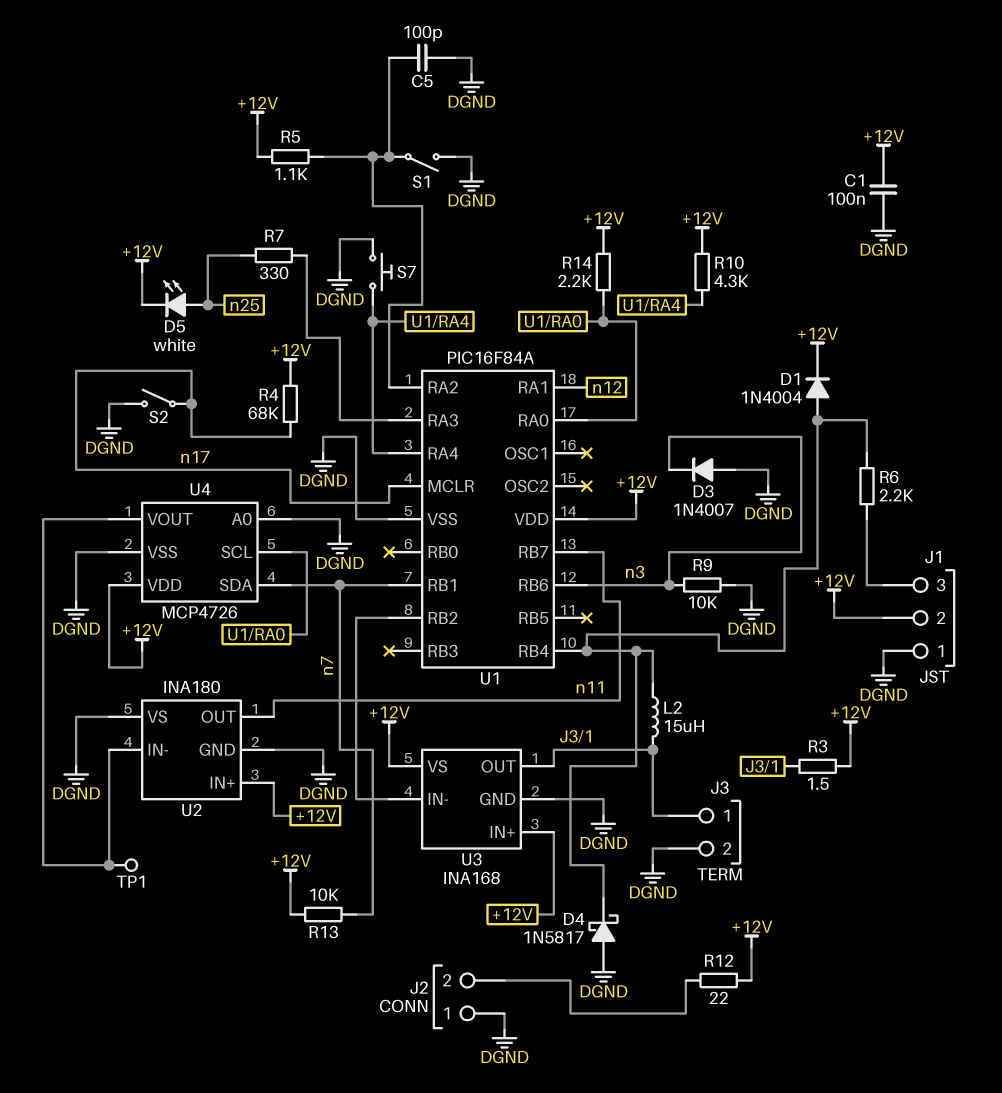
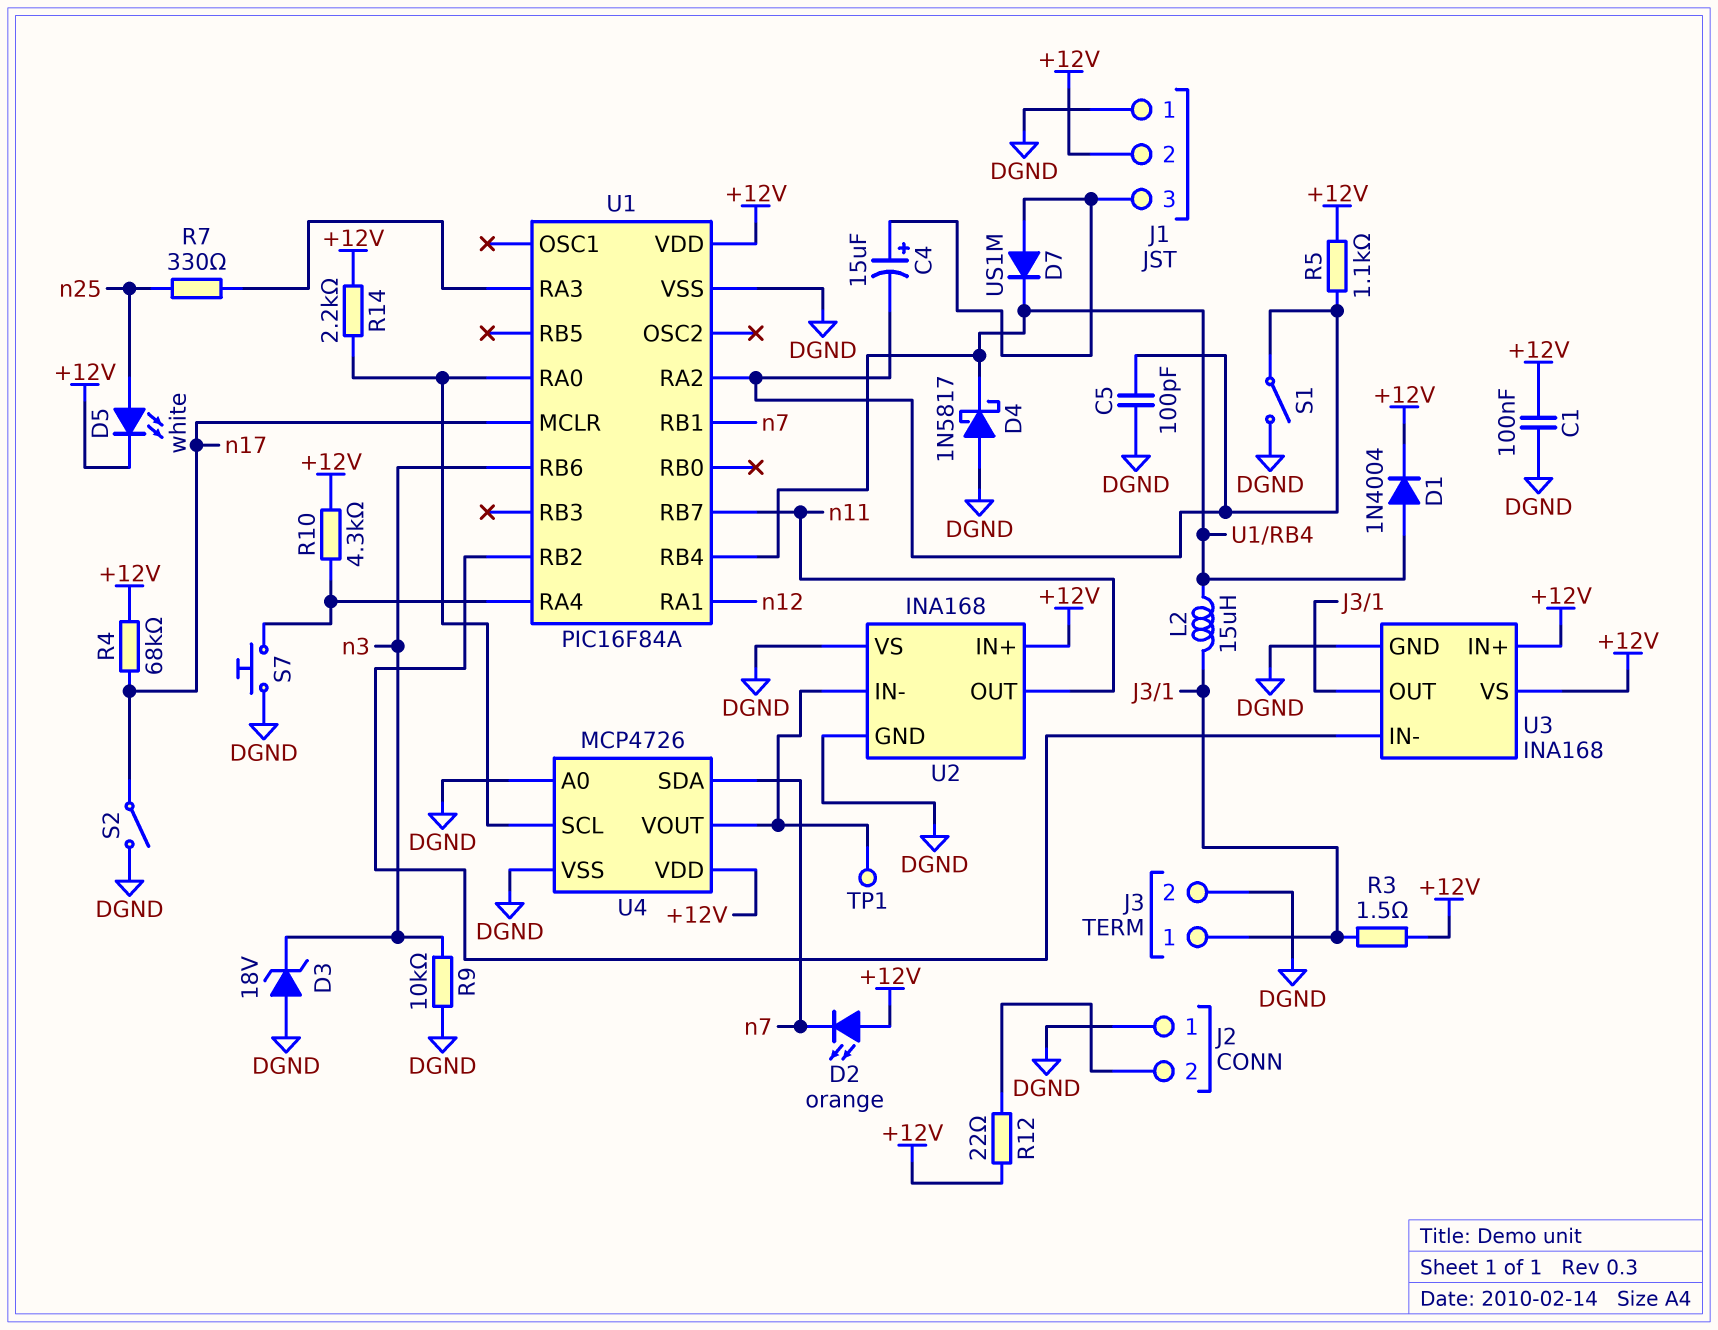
C4: none -> 15uF (plus J1/3, minus U1/RA2)
D2: none -> LED orange (A +12V, K n7)
D3: diode 1N4007 (A DGND, K n3) -> zener 18V (A DGND, K n3)
D7: none -> diode US1M (A J1/3, K U1/RB4)
R6: 2.2k (J1/3, U1/RB4) -> none
R13: 10k (+12V, n7) -> none
U2: INA180 -> INA168

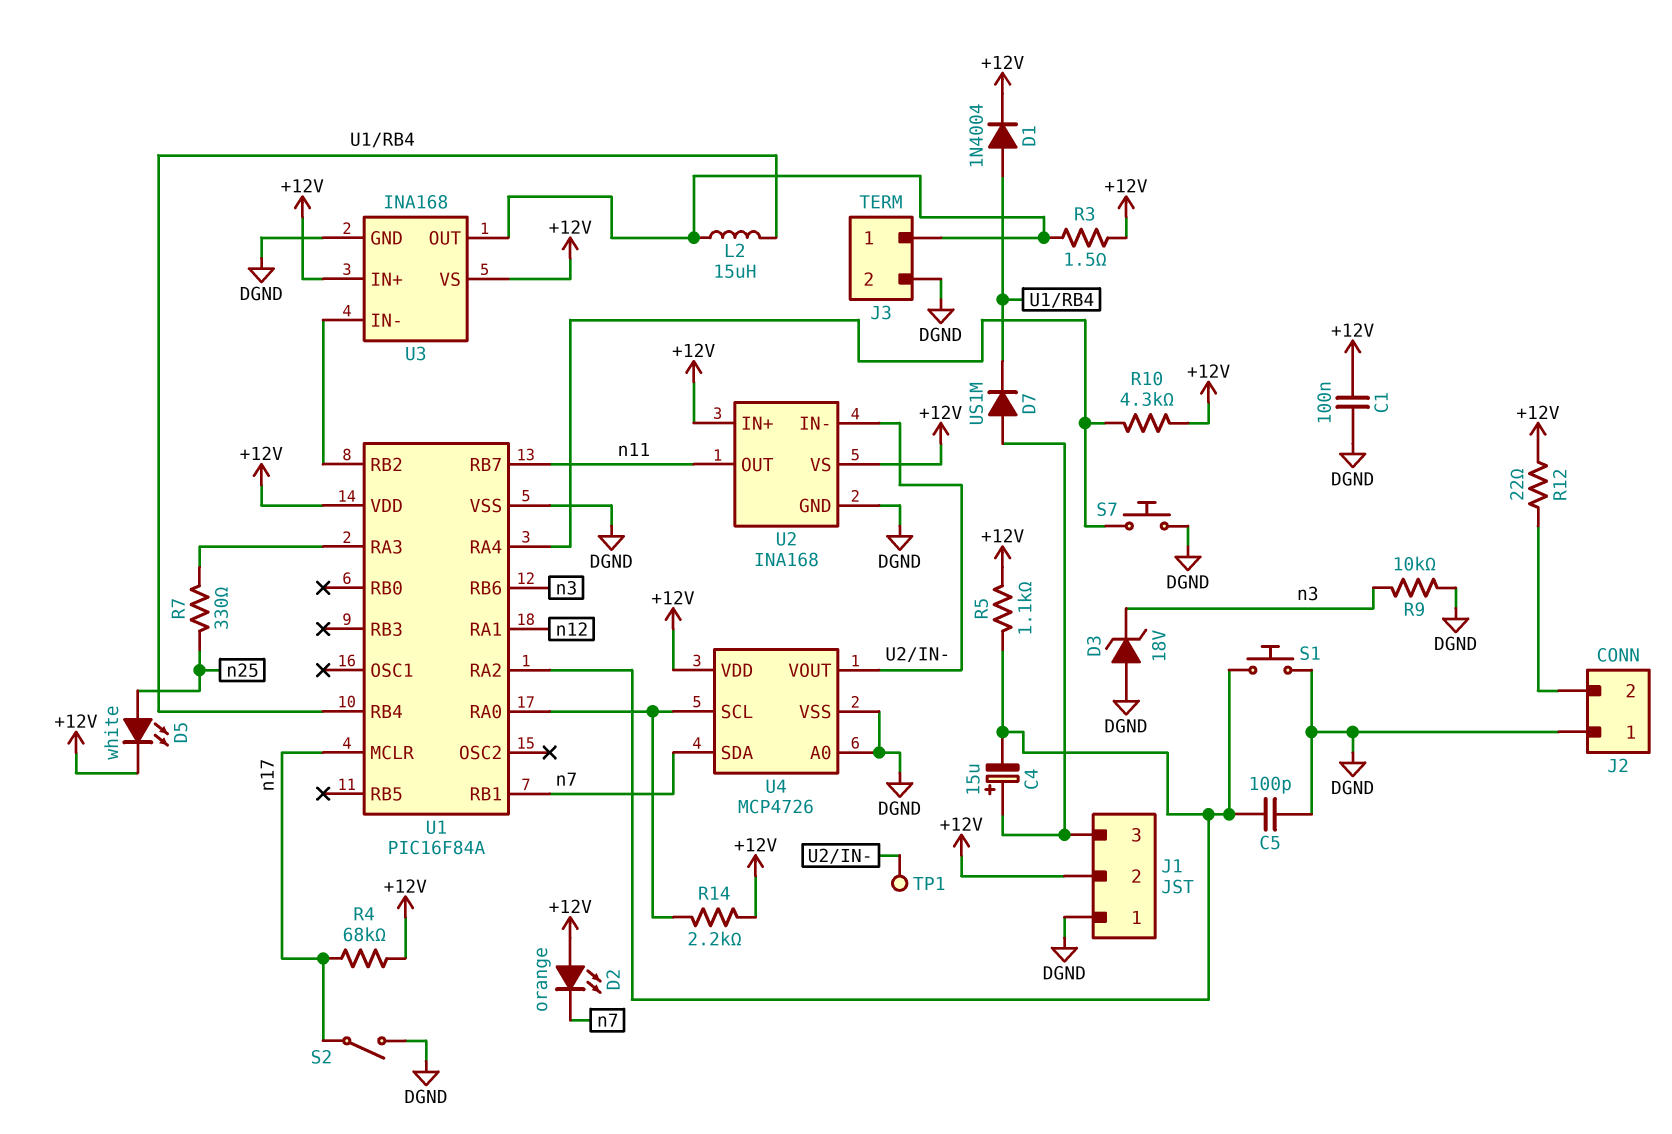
D4: schottky 1N5817 (A DGND, K U1/RB4) -> none
S1: switch (DGND, U1/RA2) -> button (DGND, U1/RA2)
U2 pin VS: DGND -> +12V

